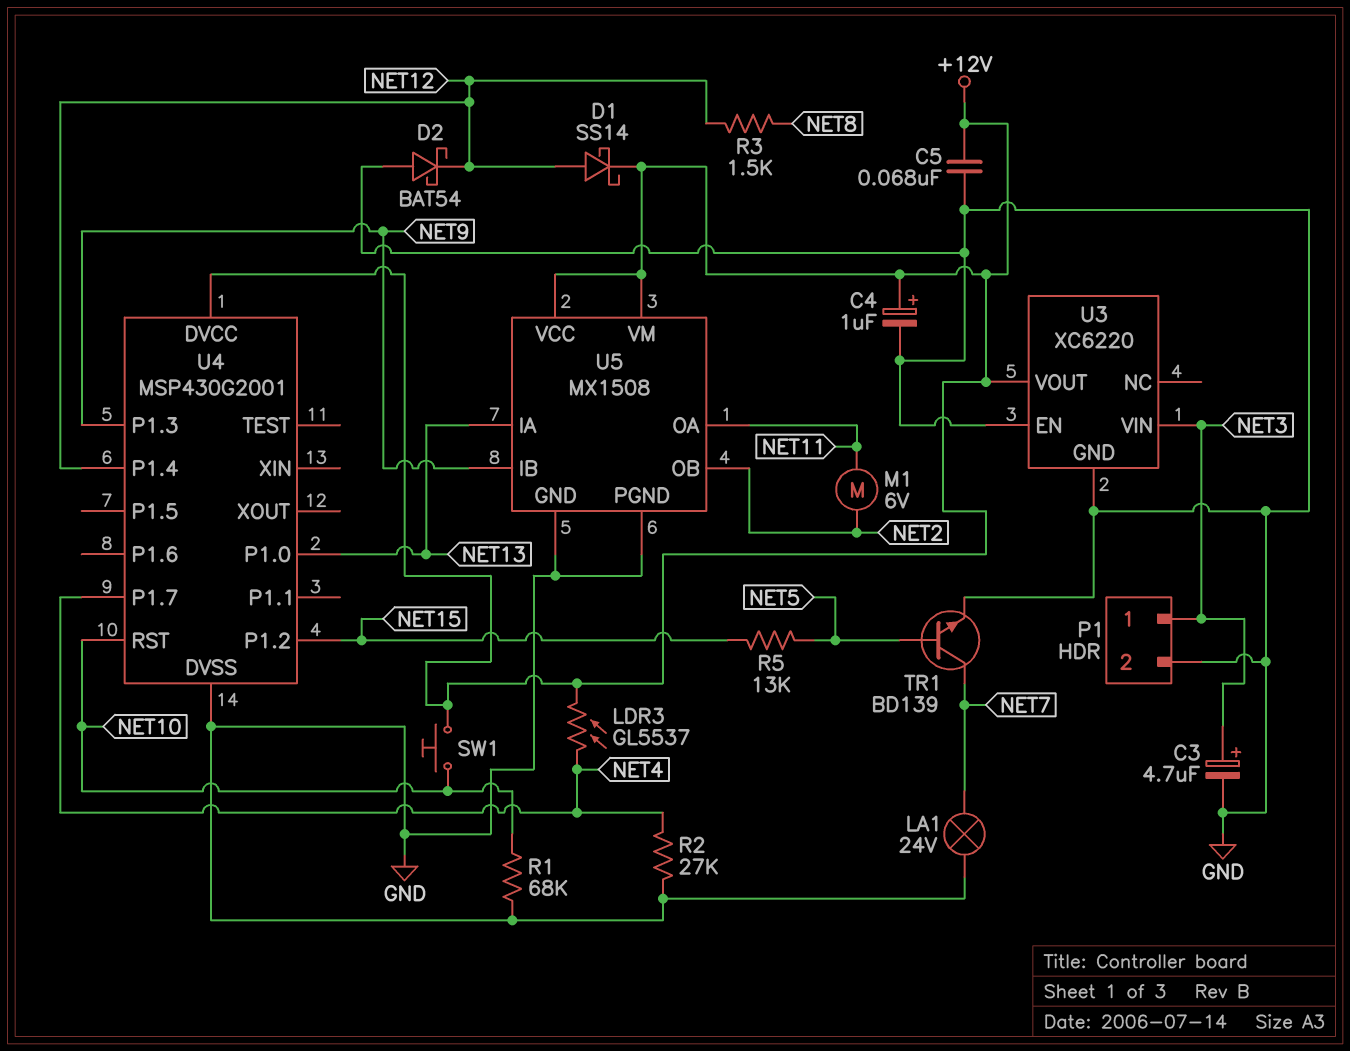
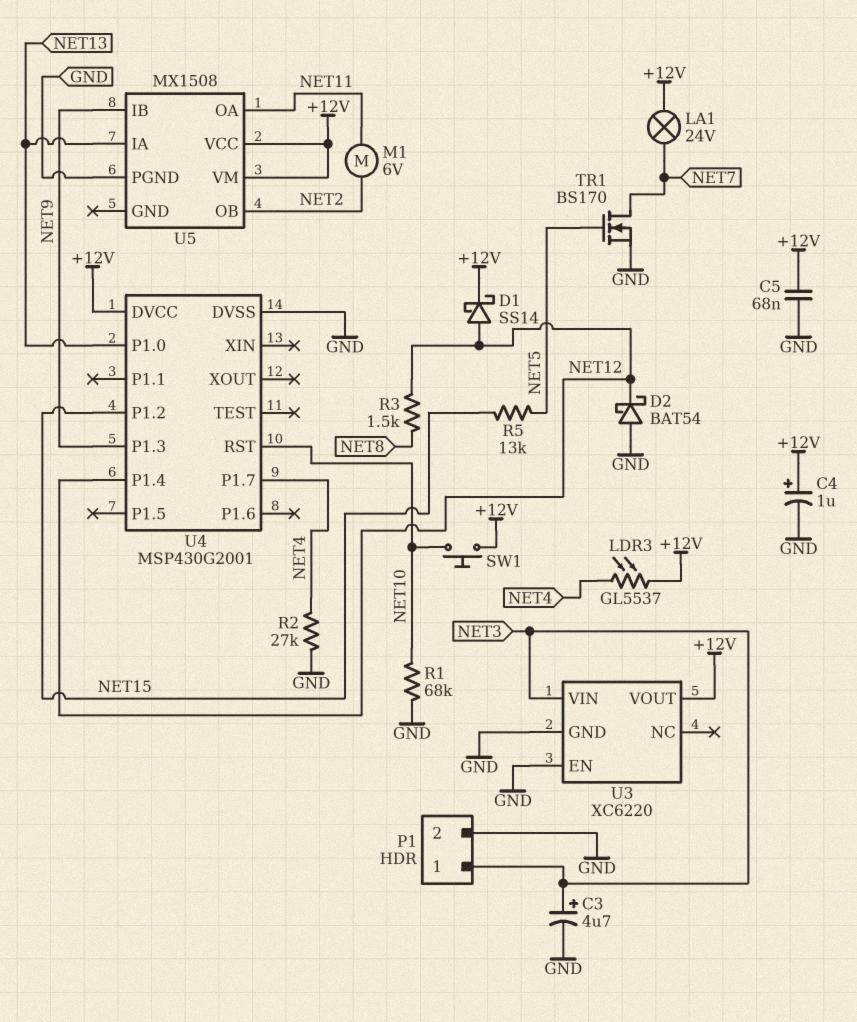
LA1: lamp 24V (GND, NET7) -> lamp 24V (+12V, NET7)
TR1: NPN BD139 (B NET5, C NET7, E GND) -> NMOS BS170 (G NET5, D NET7, S GND)
U5 pin GND: GND -> none

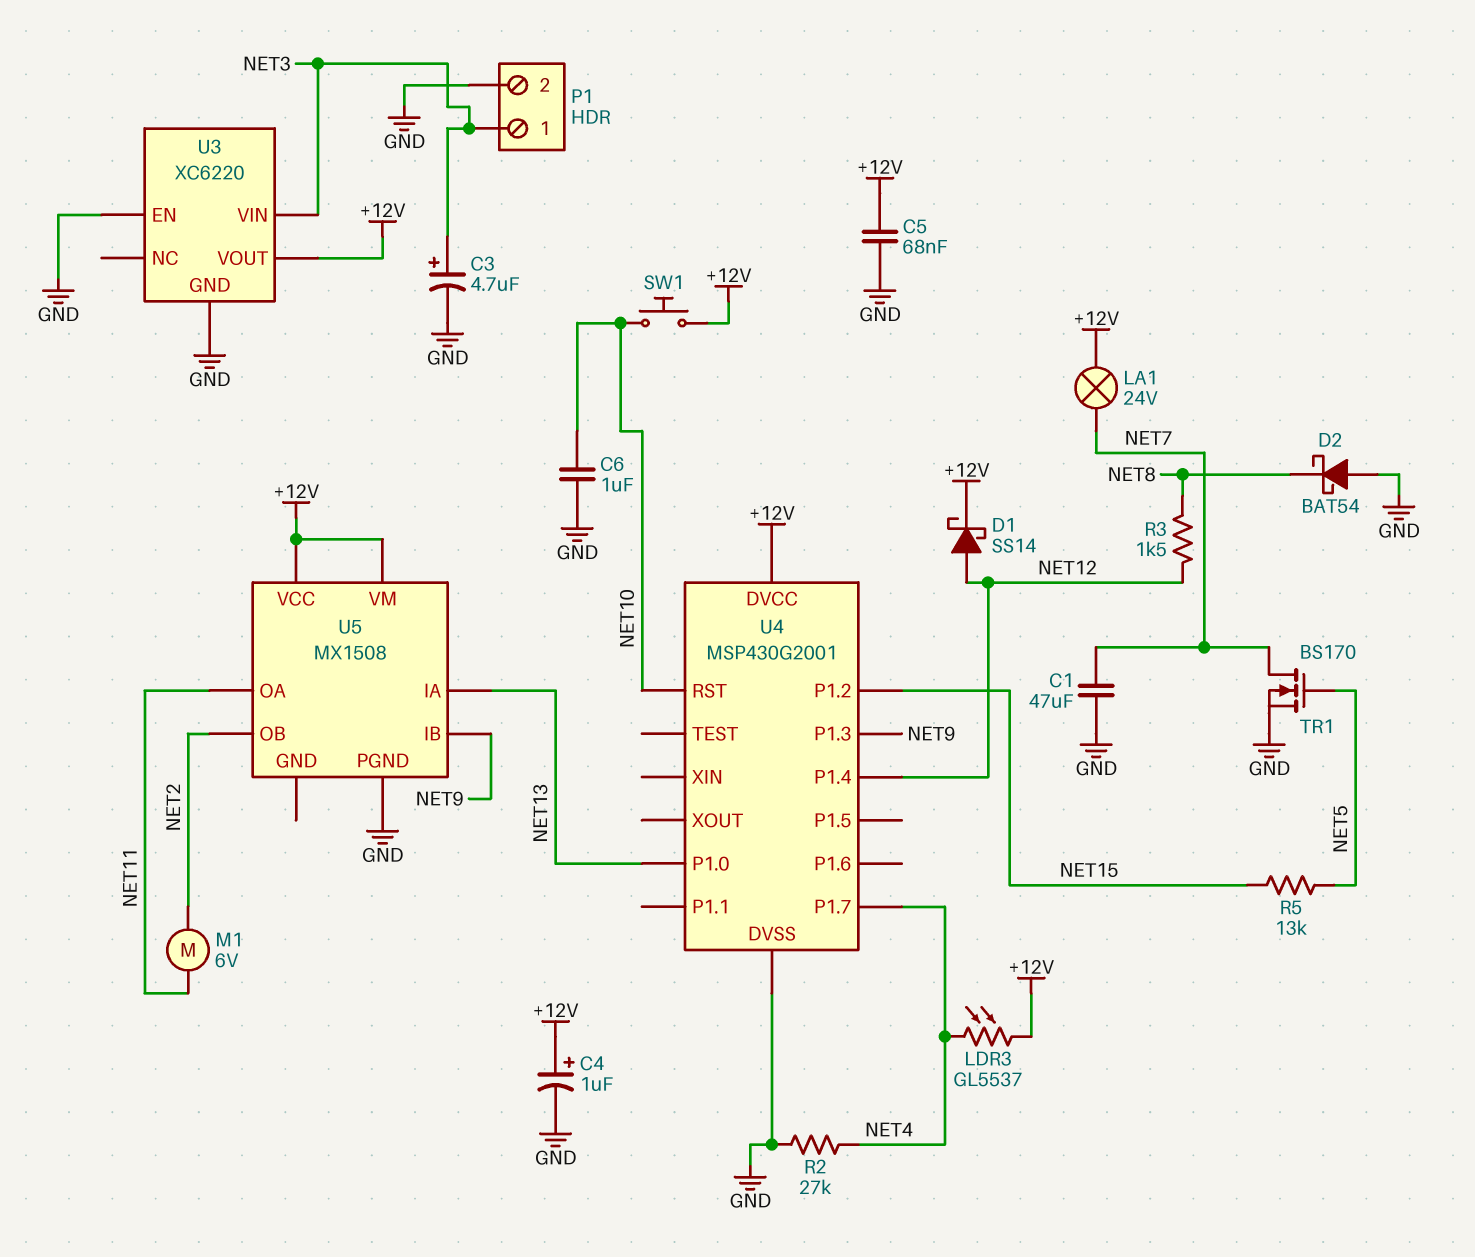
C1: none -> 47uF (GND, NET7)
C6: none -> 1uF (GND, NET10)
D2: schottky BAT54 (A GND, K NET12) -> schottky BAT54 (A GND, K NET8)
R1: 68k (GND, NET10) -> none

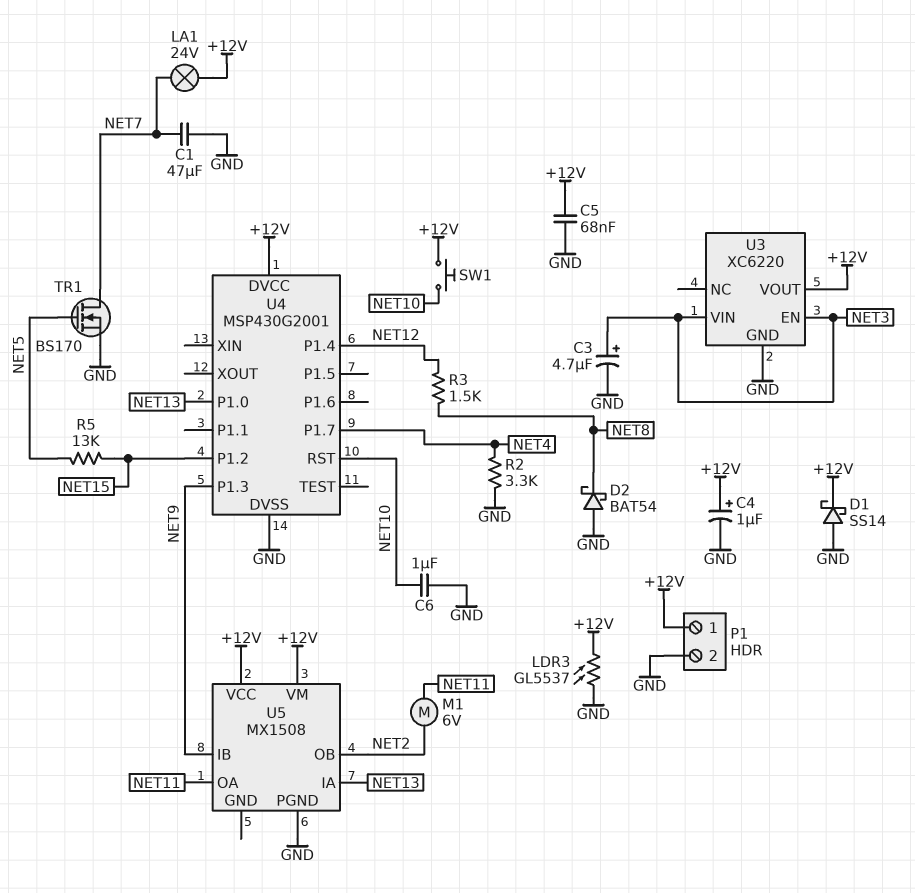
D1: schottky SS14 (A NET12, K +12V) -> schottky SS14 (A GND, K +12V)
LDR3: GL5537 (+12V, NET4) -> GL5537 (+12V, GND)
P1 pin 1: NET3 -> +12V
R2: 27k (GND, NET4) -> 3.3k (GND, NET4)
U3 pin EN: GND -> NET3

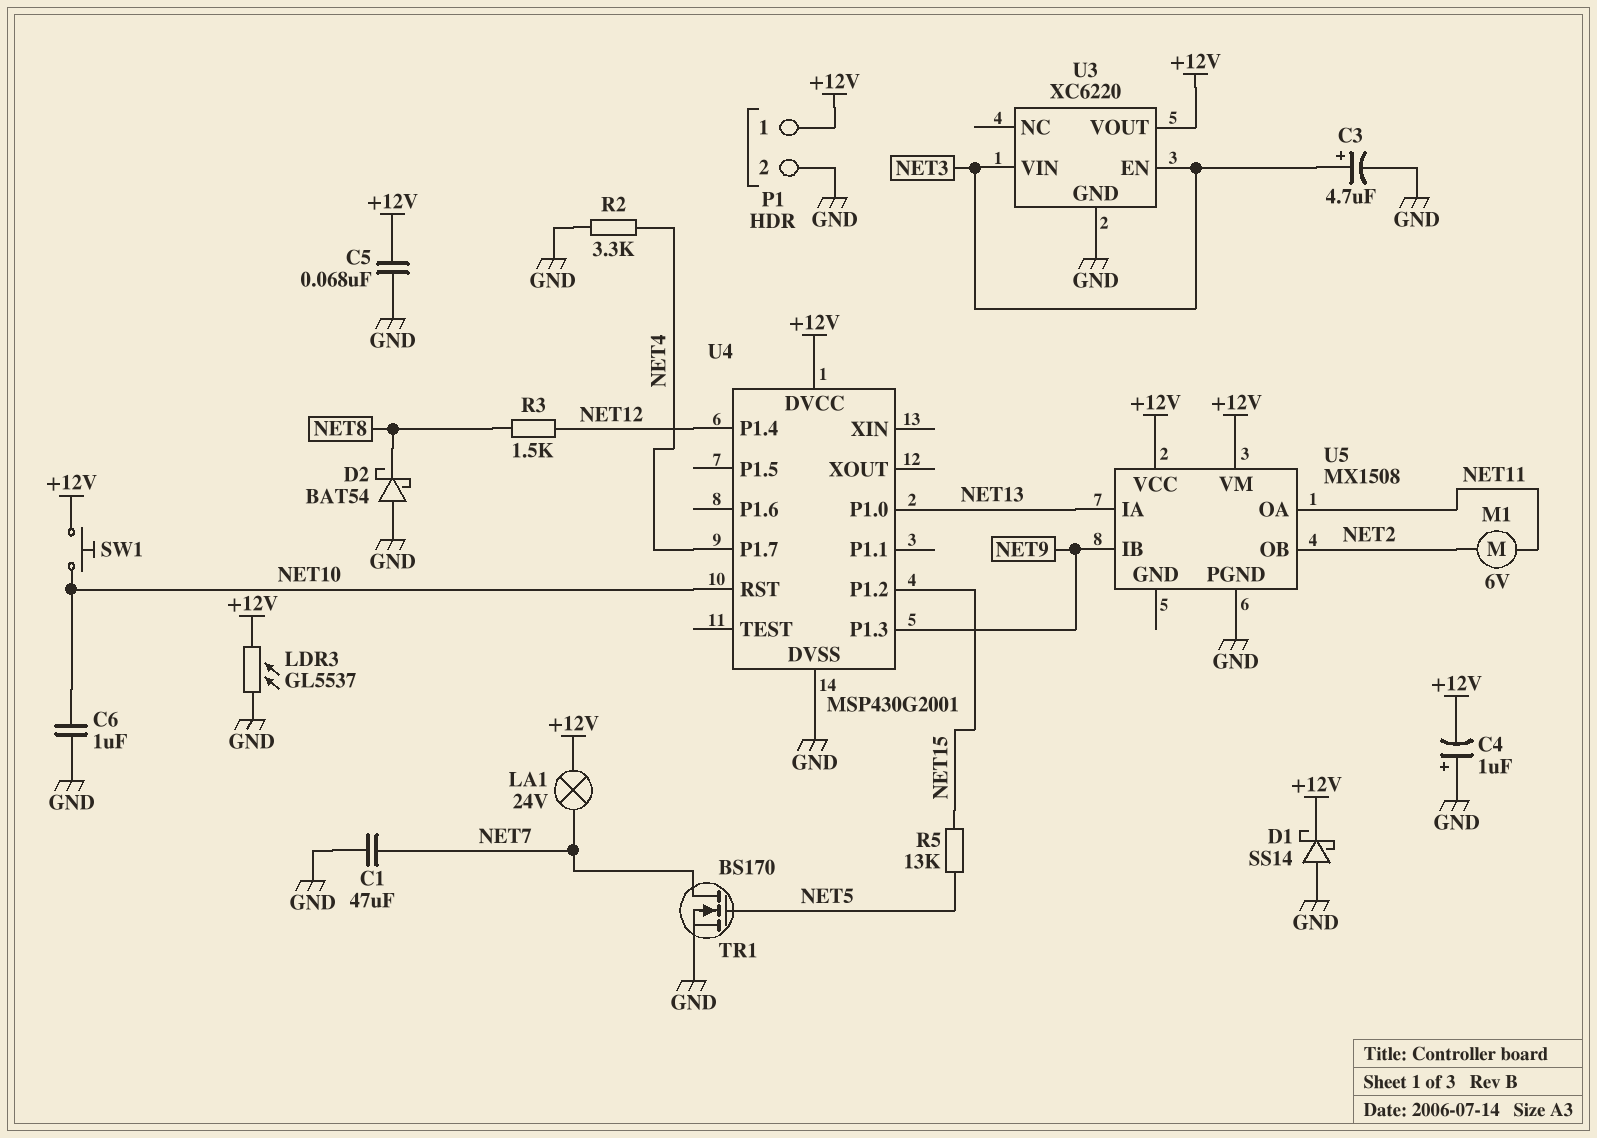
C4: 1uF (plus +12V, minus GND) -> 1uF (plus GND, minus +12V)

